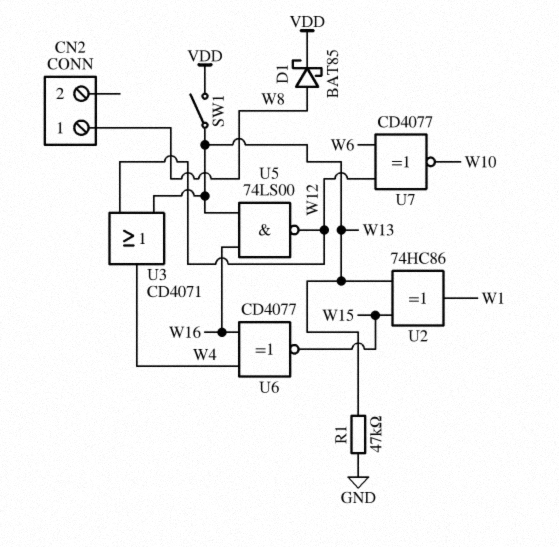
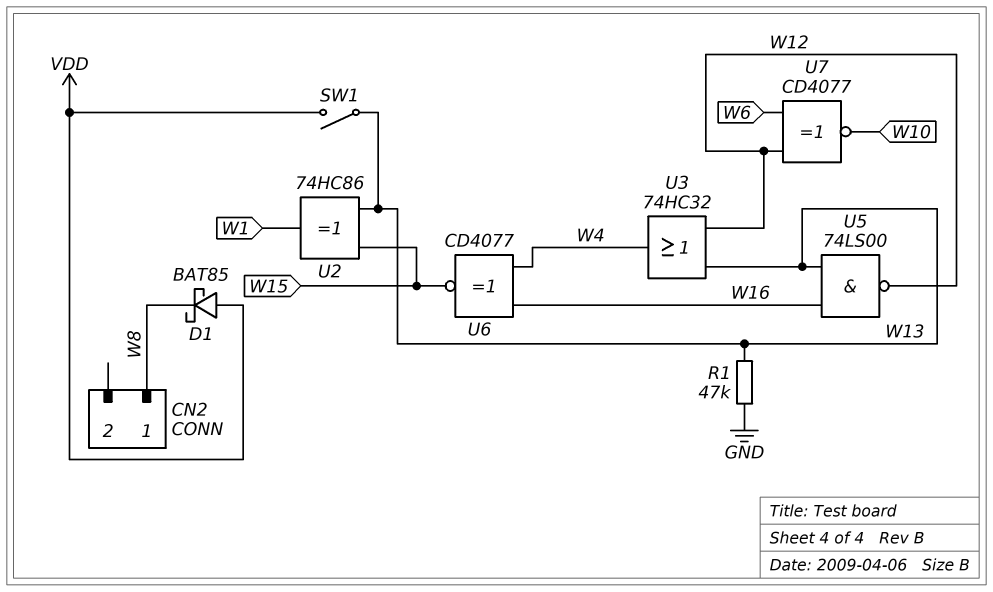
D1: schottky BAT85 (A W8, K VDD) -> schottky BAT85 (A VDD, K W8)
U3: OR CD4071 (in W12, in W13, out W4) -> OR 74HC32 (in W12, in W13, out W4)

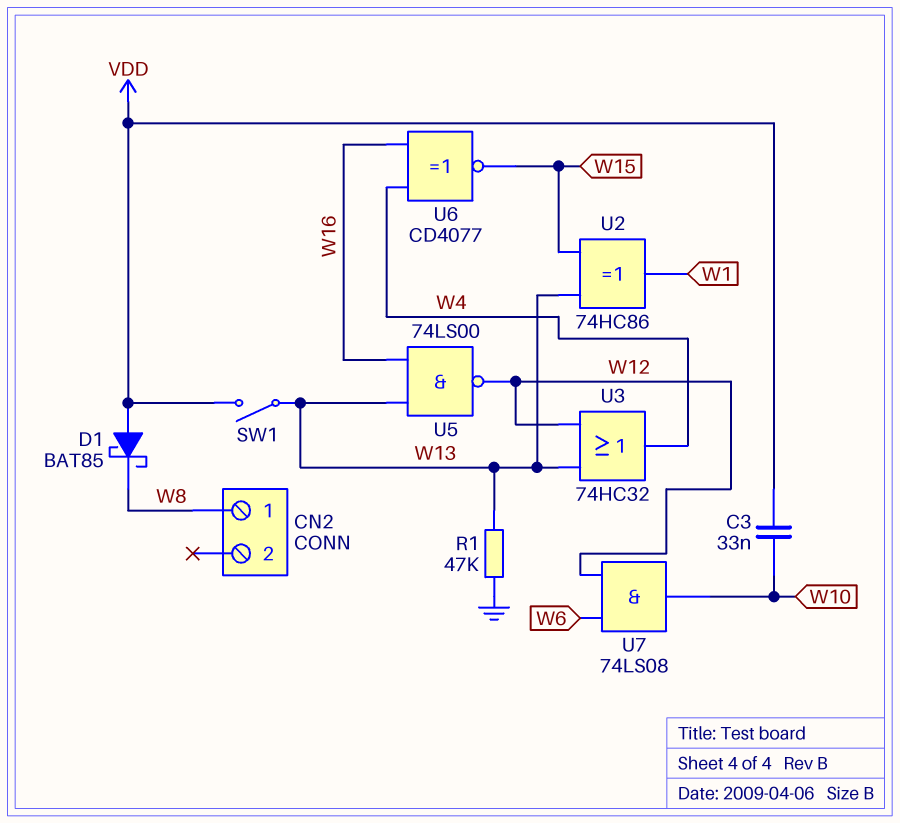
C3: none -> 33nF (VDD, W10)
U7: XNOR CD4077 (in W6, in W12, out W10) -> AND 74LS08 (in W6, in W12, out W10)

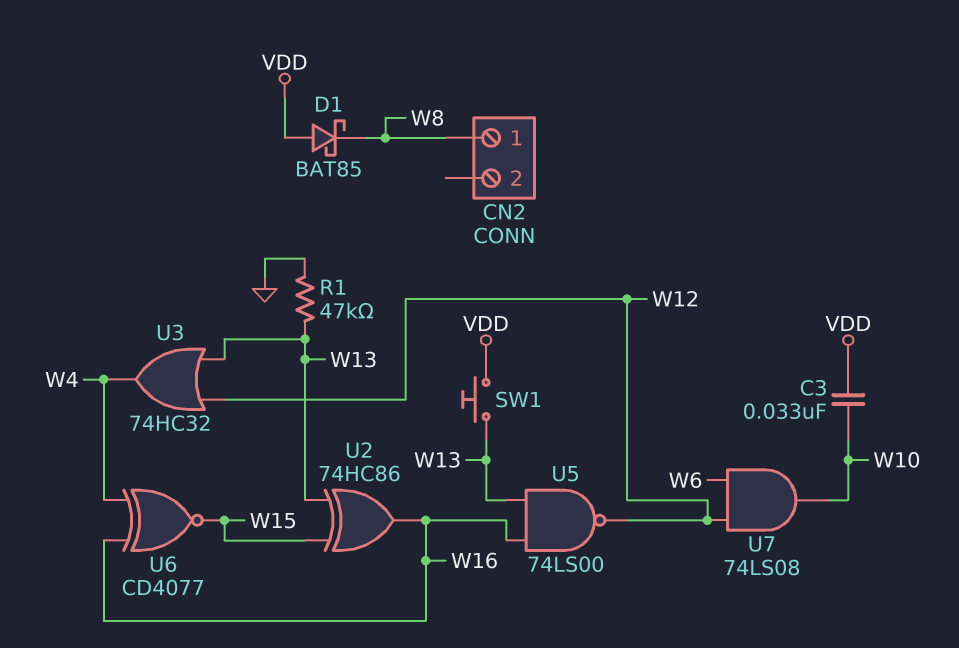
SW1: switch (VDD, W13) -> button (VDD, W13)
U2: XOR 74HC86 (in W13, in W15, out W1) -> XOR 74HC86 (in W13, in W15, out W16)

